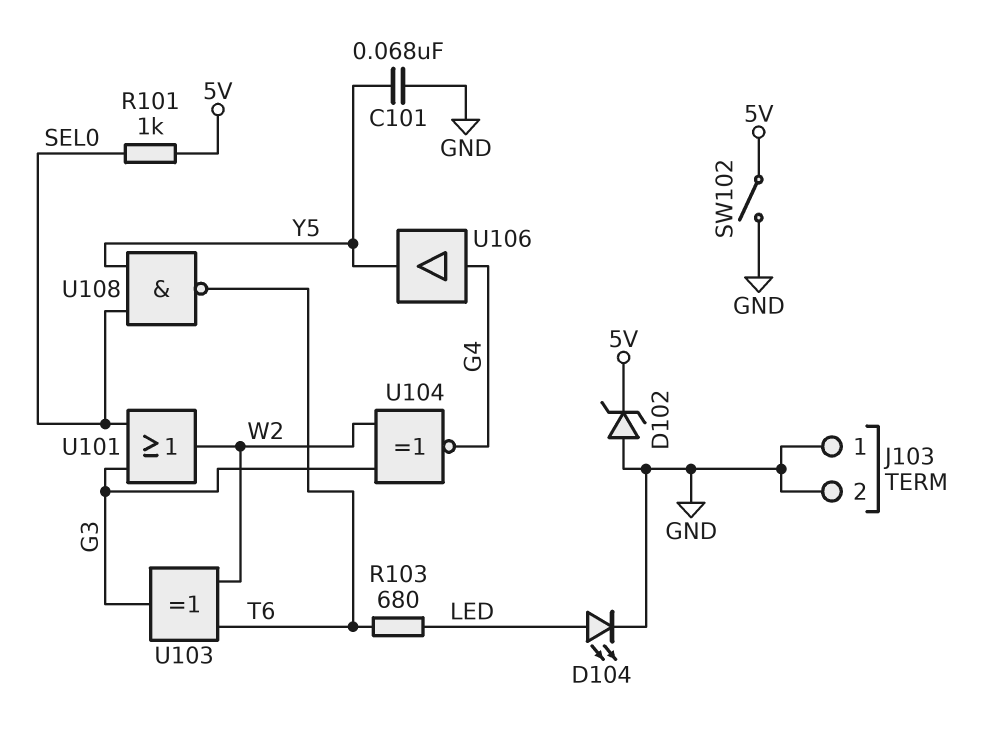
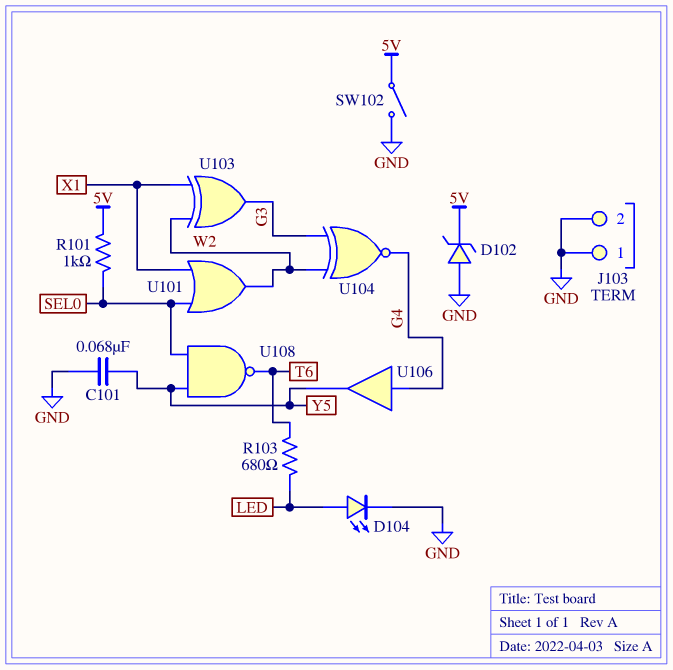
U101: OR (in G3, in SEL0, out W2) -> OR (in SEL0, in X1, out W2)
U103: XOR (in T6, in W2, out G3) -> XOR (in W2, in X1, out G3)

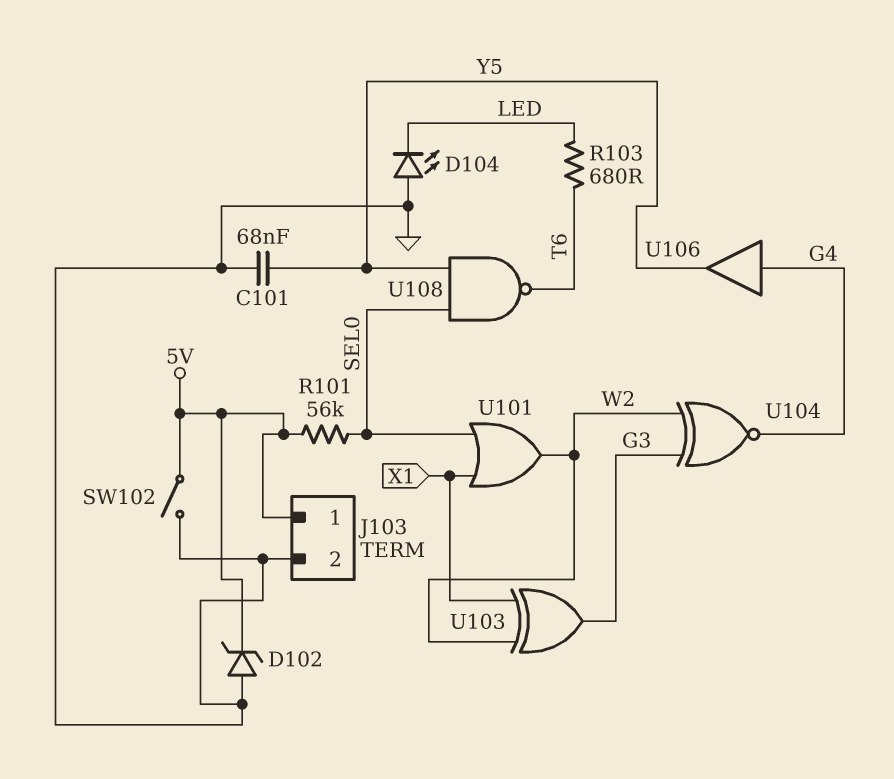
D104: LED (A LED, K GND) -> LED (A GND, K LED)
J103 pin 1: GND -> 5V
R101: 1k (5V, SEL0) -> 56k (5V, SEL0)

